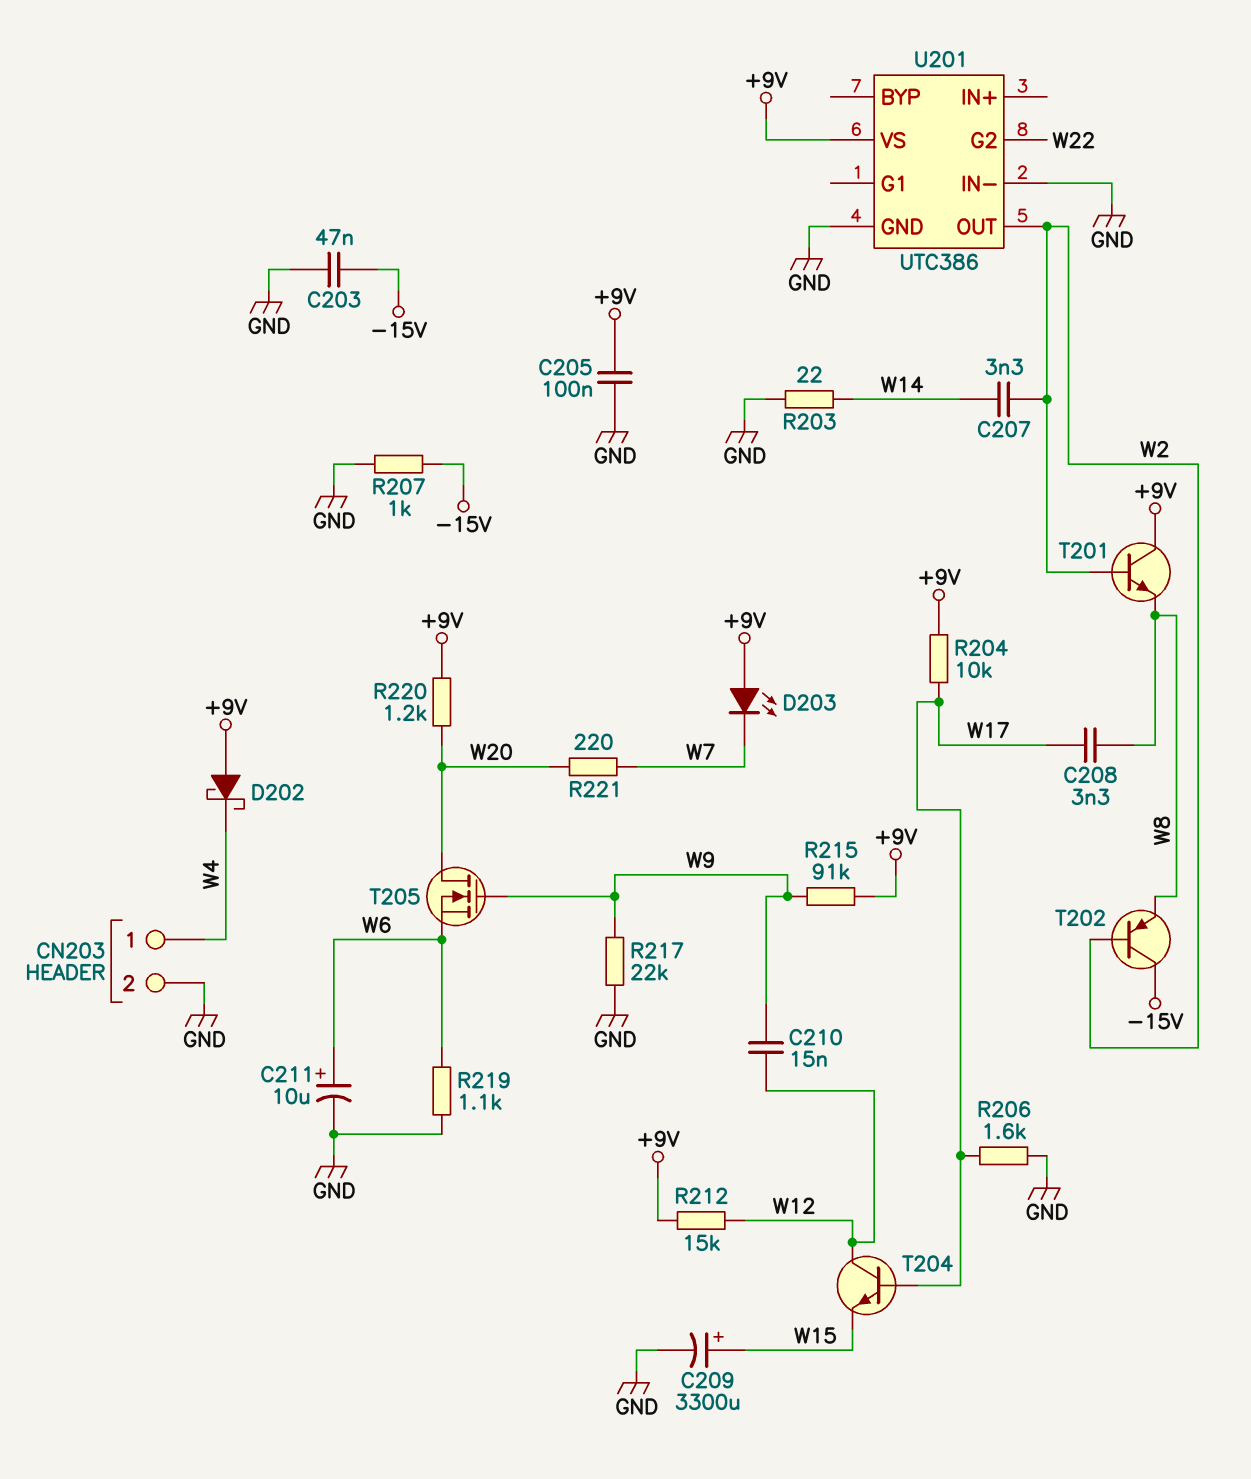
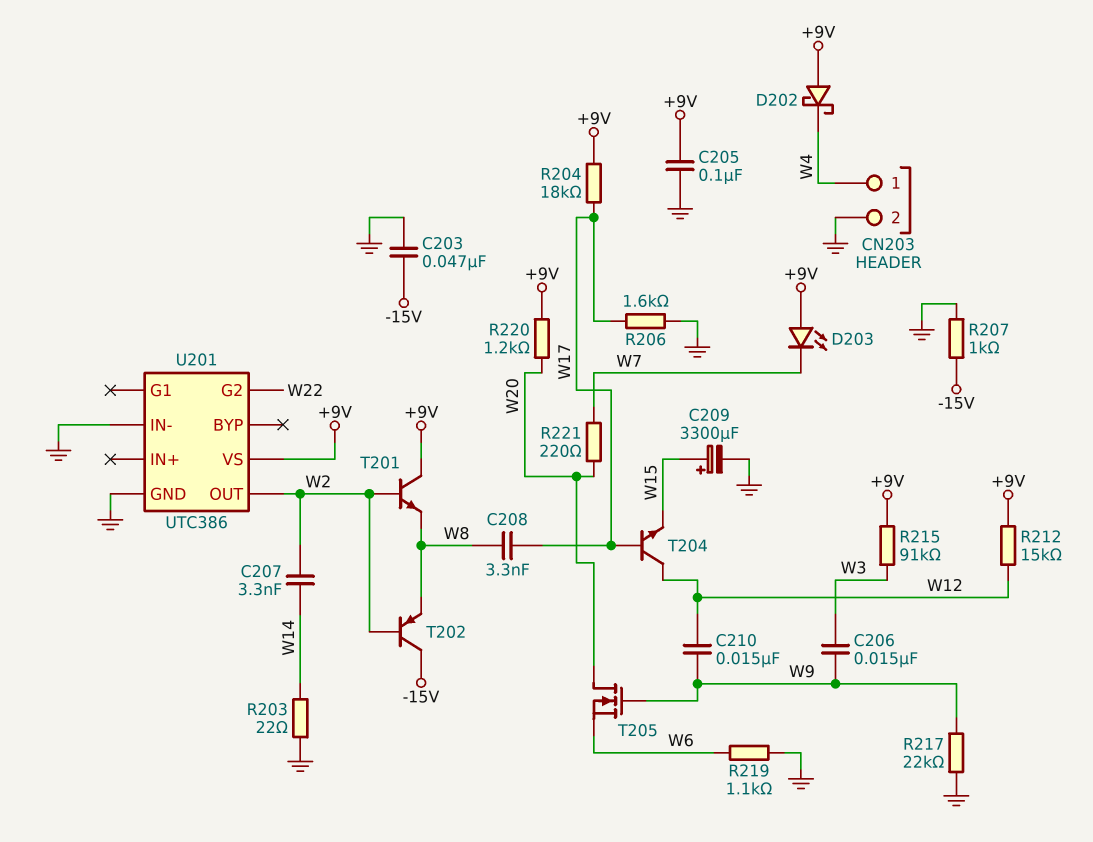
C206: none -> 15nF (W3, W9)
C211: 10uF (plus W6, minus GND) -> none
R204: 10k (+9V, W17) -> 18k (+9V, W17)
R215: 91k (+9V, W9) -> 91k (+9V, W3)

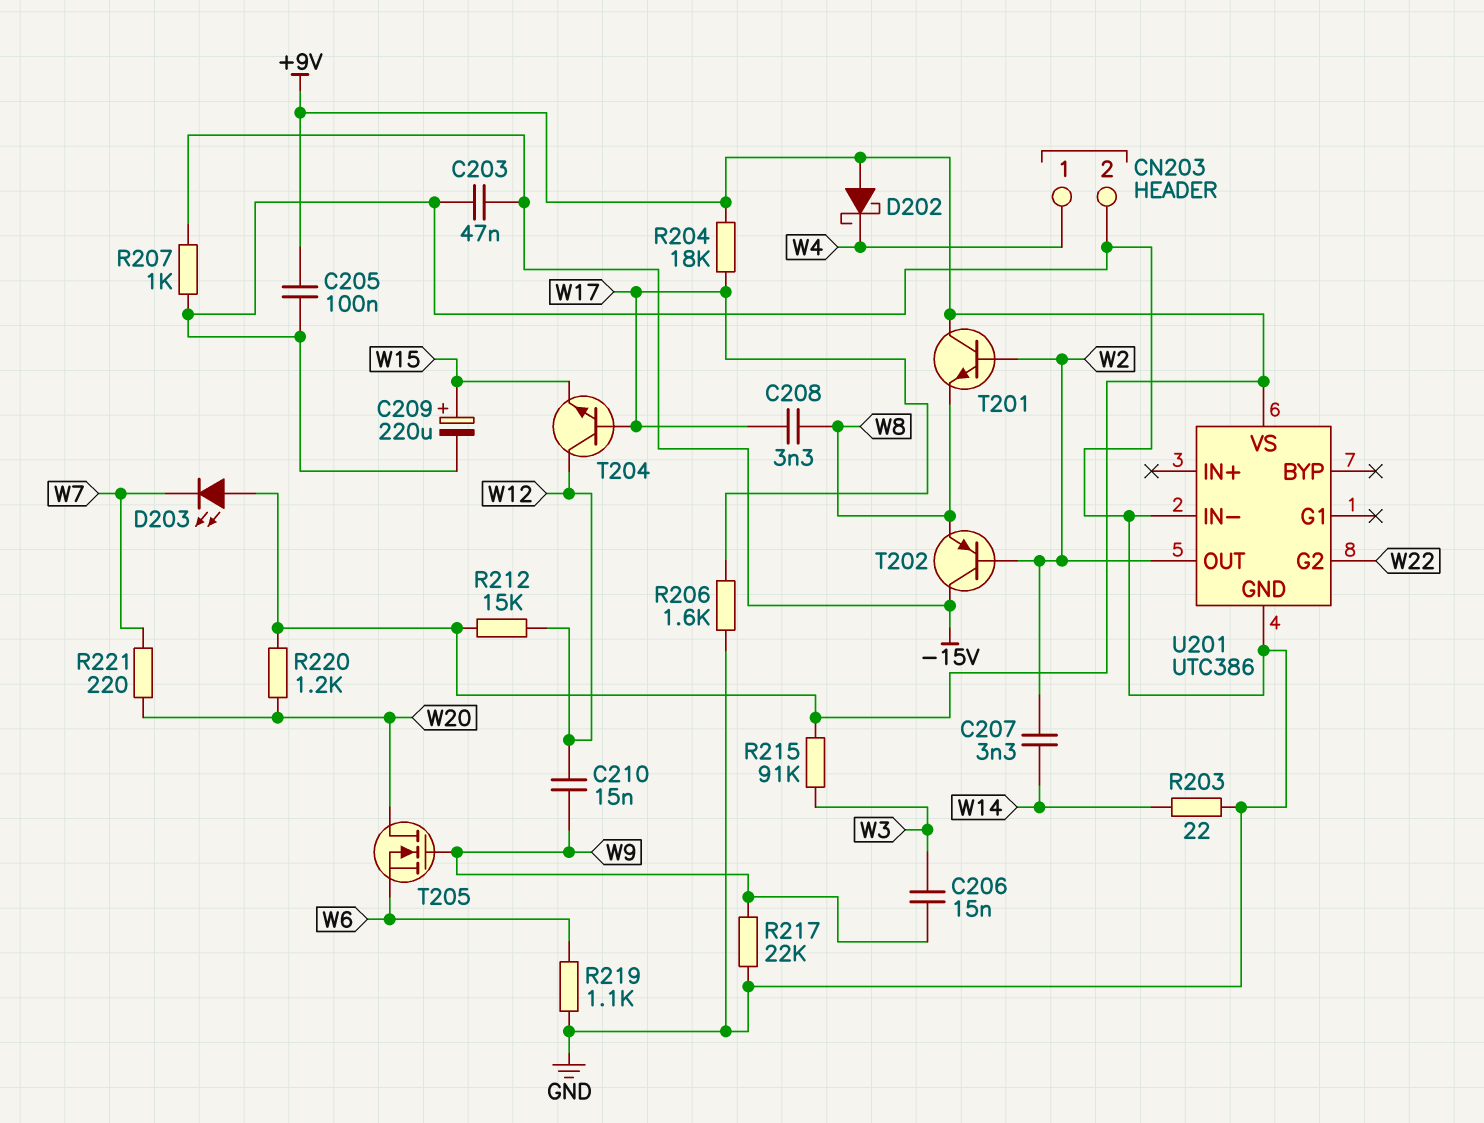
C209: 3300uF (plus W15, minus GND) -> 220uF (plus W15, minus GND)

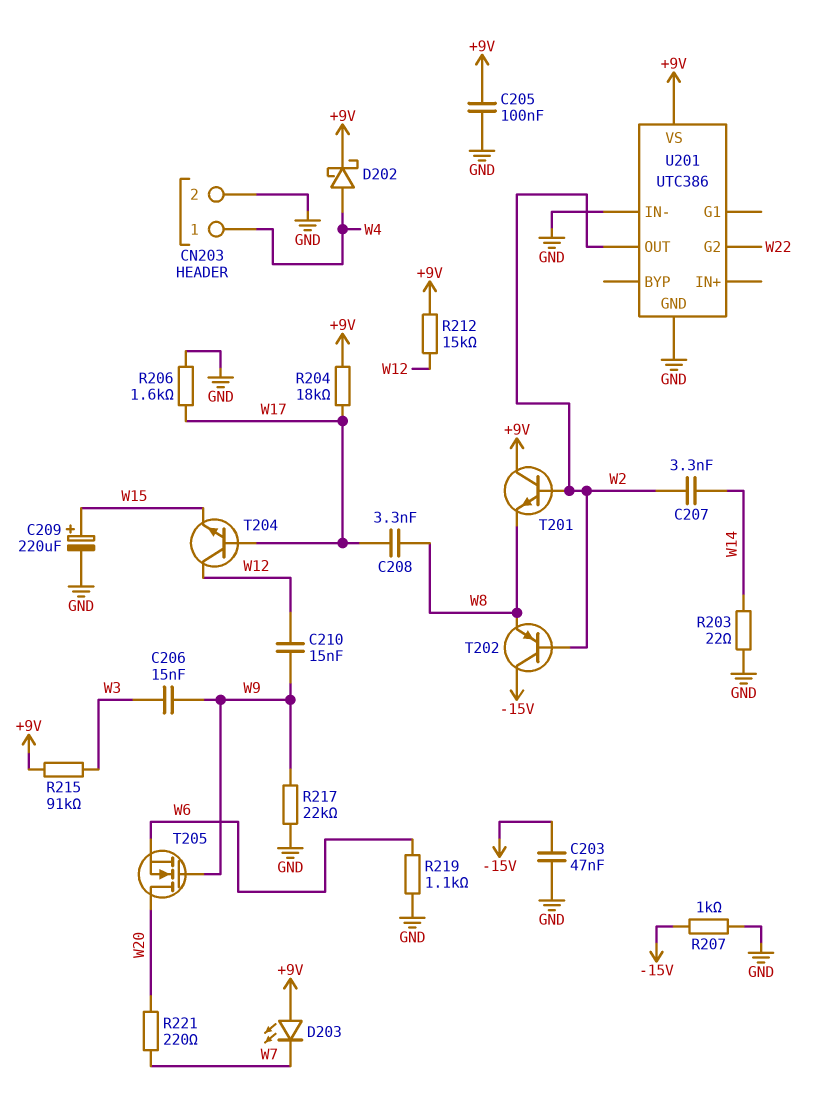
D202: schottky (A +9V, K W4) -> schottky (A W4, K +9V)
R220: 1.2k (+9V, W20) -> none

